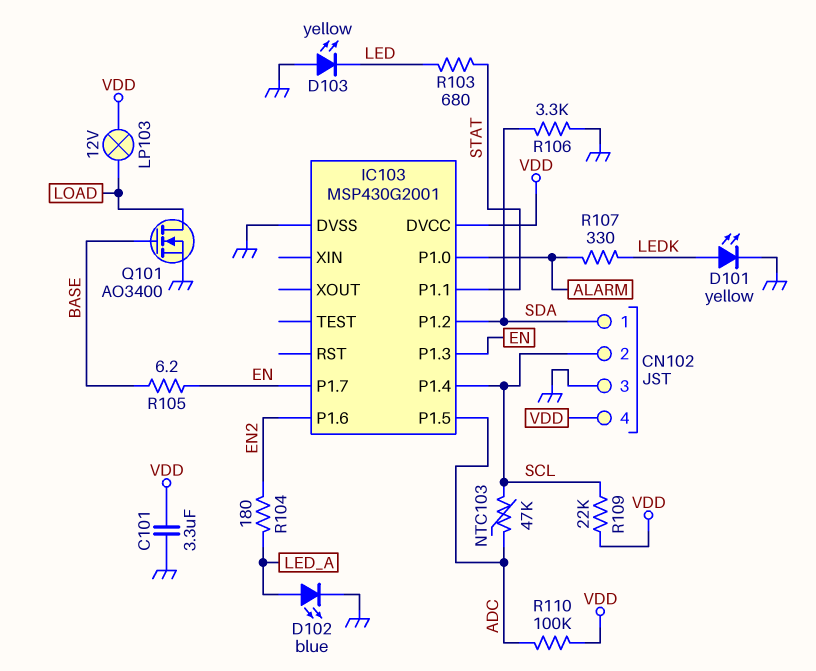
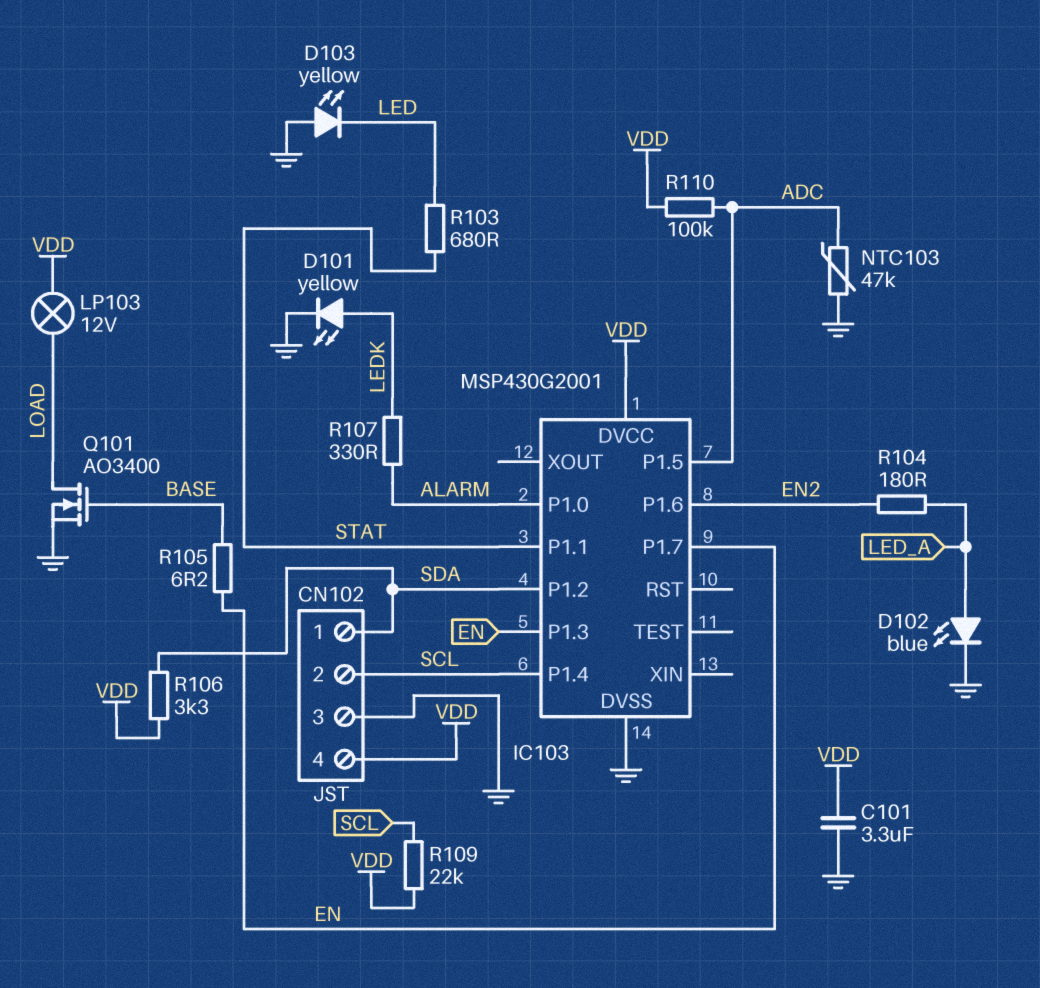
NTC103: 47k (ADC, SCL) -> 47k (ADC, GND)
R106: 3.3k (GND, SDA) -> 3.3k (SDA, VDD)

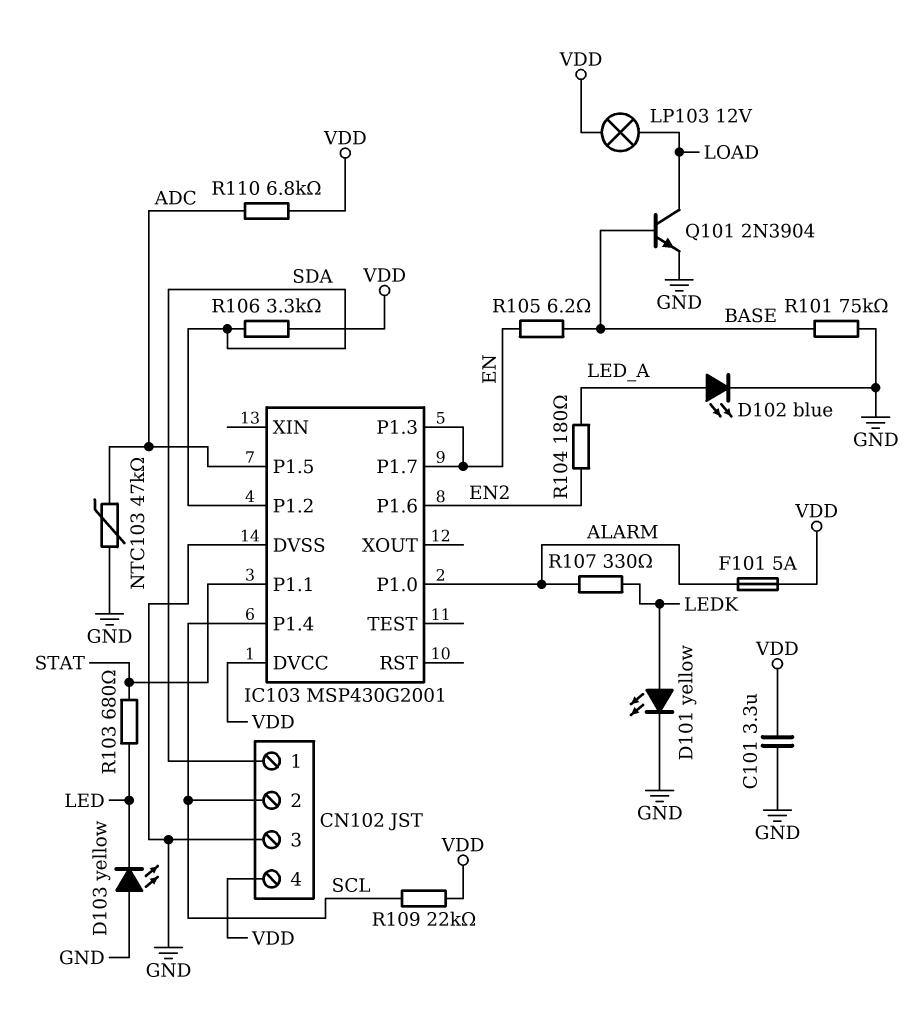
F101: none -> 5A (ALARM, VDD)
Q101: NMOS AO3400 (G BASE, D LOAD, S GND) -> NPN 2N3904 (B BASE, C LOAD, E GND)
R101: none -> 75k (BASE, GND)
R110: 100k (ADC, VDD) -> 6.8k (ADC, VDD)

